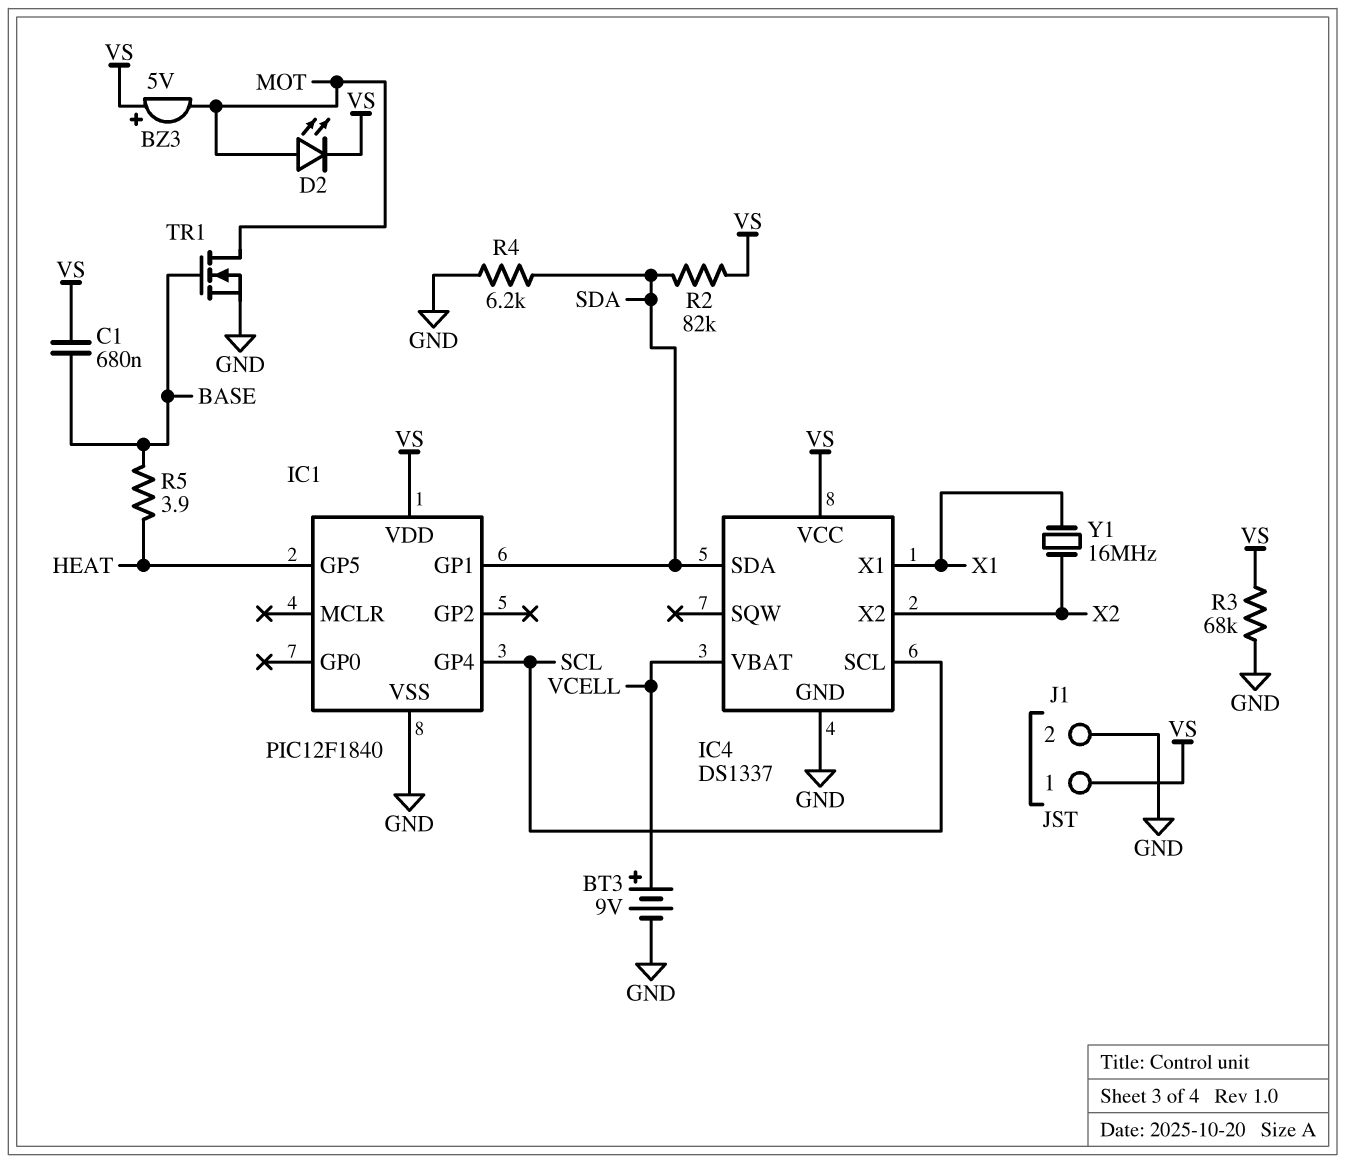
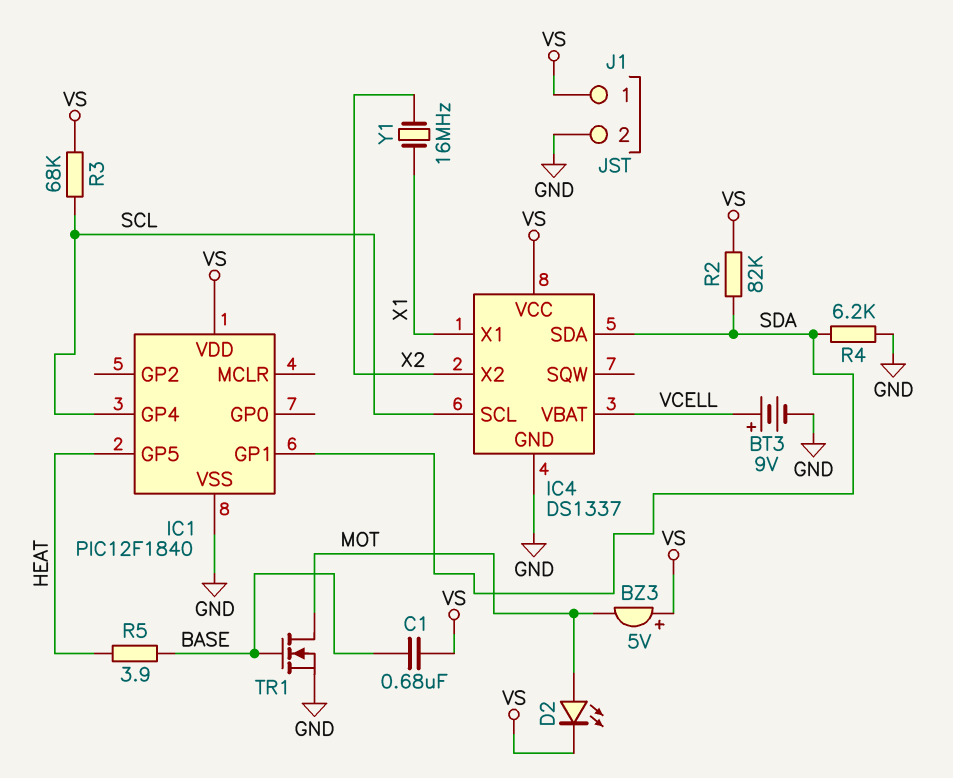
R3: 68k (GND, VS) -> 68k (SCL, VS)

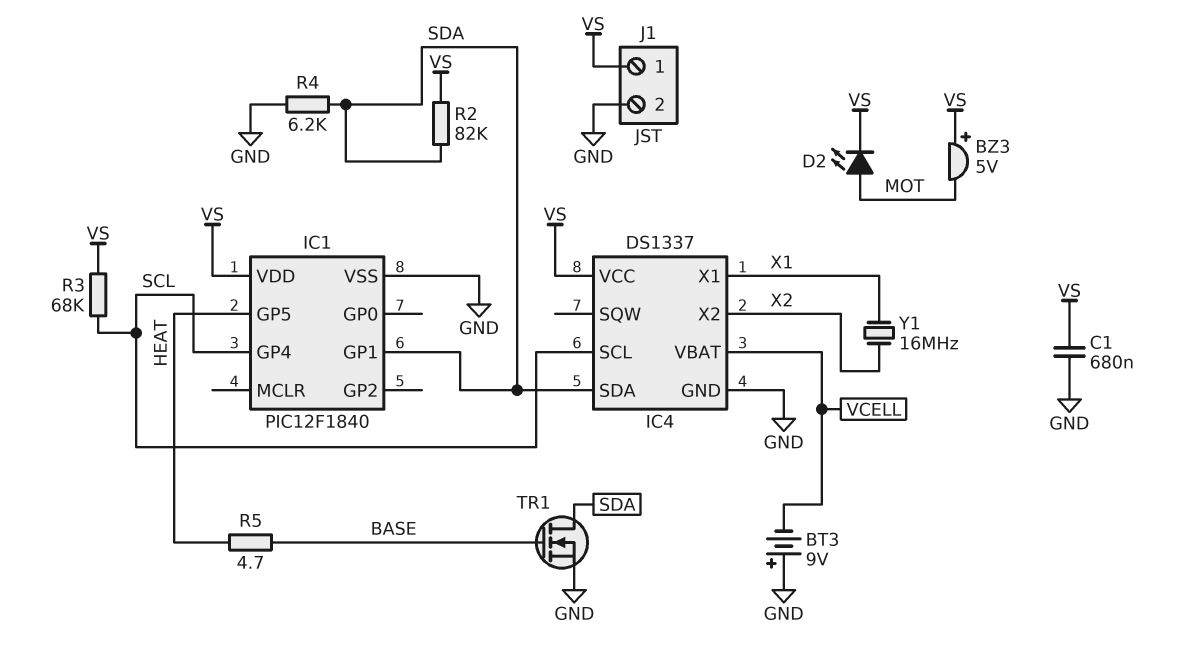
BT3: 9V (plus VCELL, minus GND) -> 9V (plus GND, minus VCELL)
C1: 680nF (BASE, VS) -> 680nF (GND, VS)
R5: 3.9 (BASE, HEAT) -> 4.7 (BASE, HEAT)
TR1: NMOS (G BASE, D MOT, S GND) -> NMOS (G BASE, D SDA, S GND)

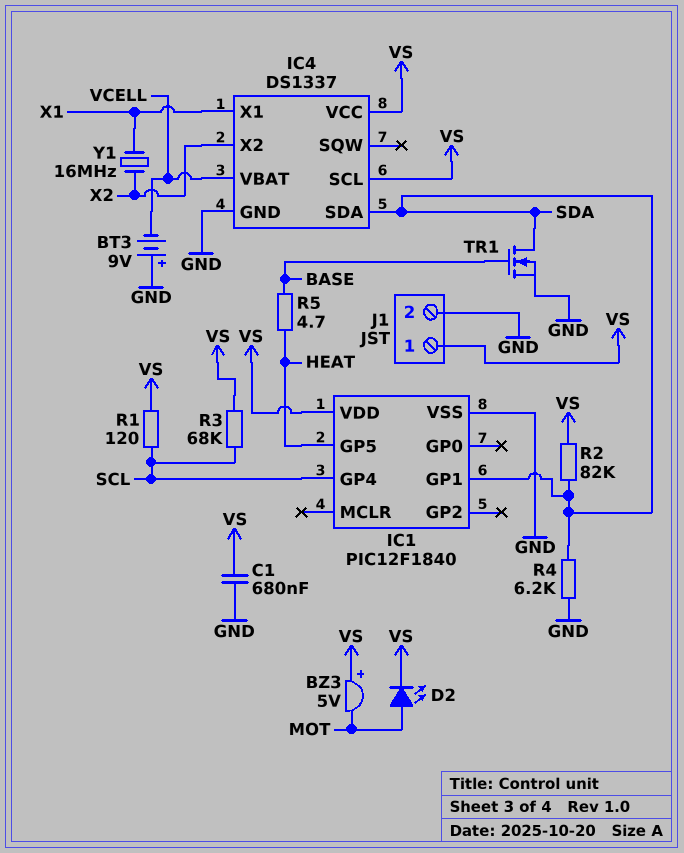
IC4 pin SCL: SCL -> VS
R1: none -> 120 (SCL, VS)

